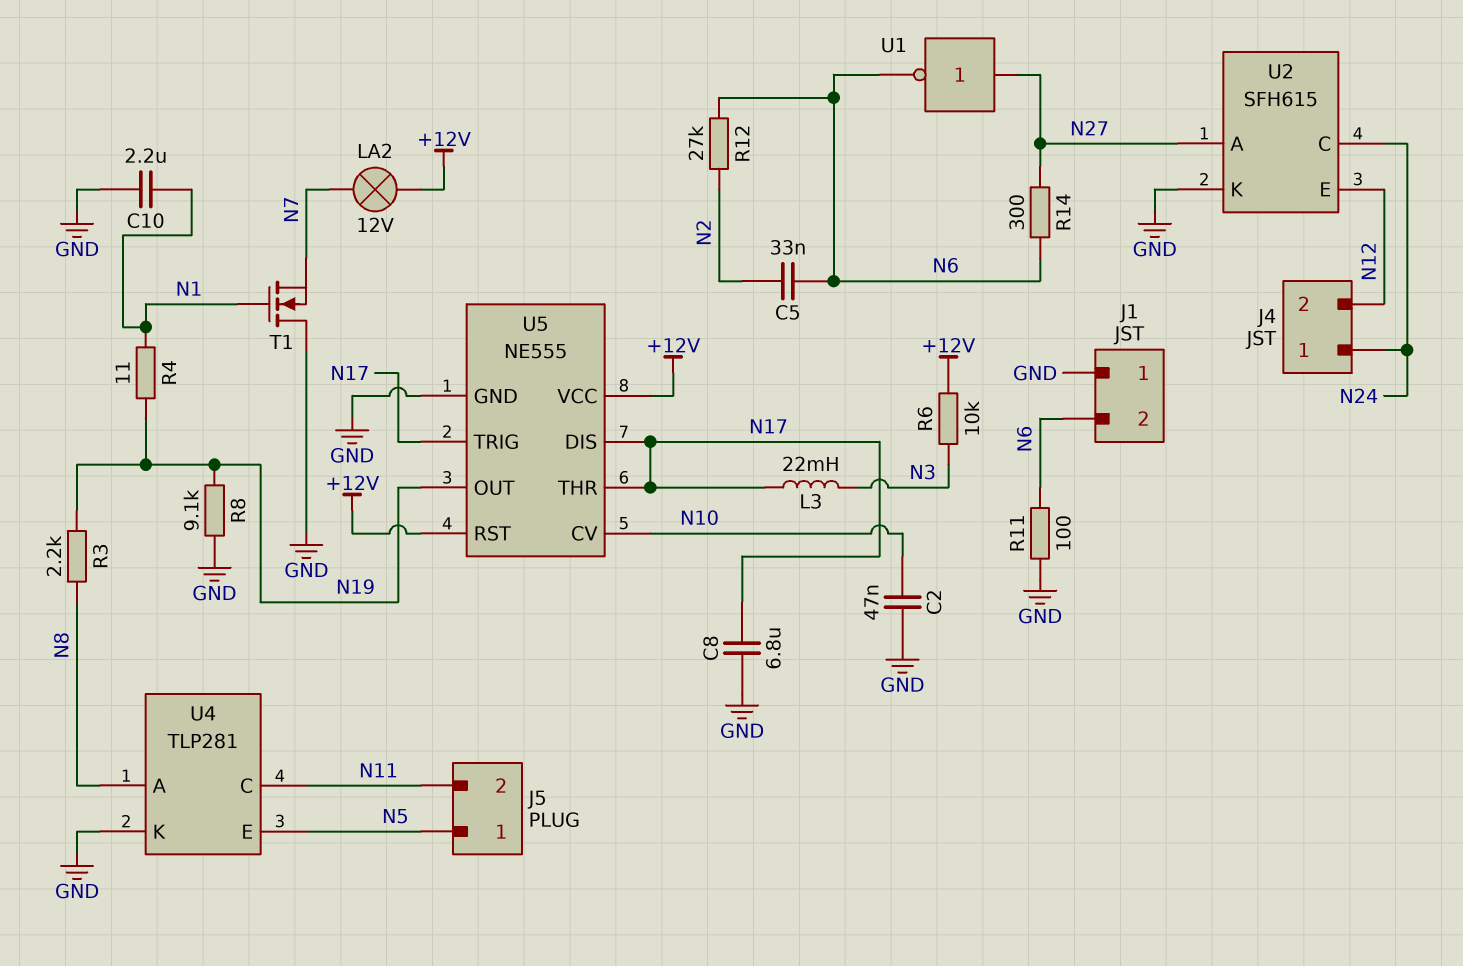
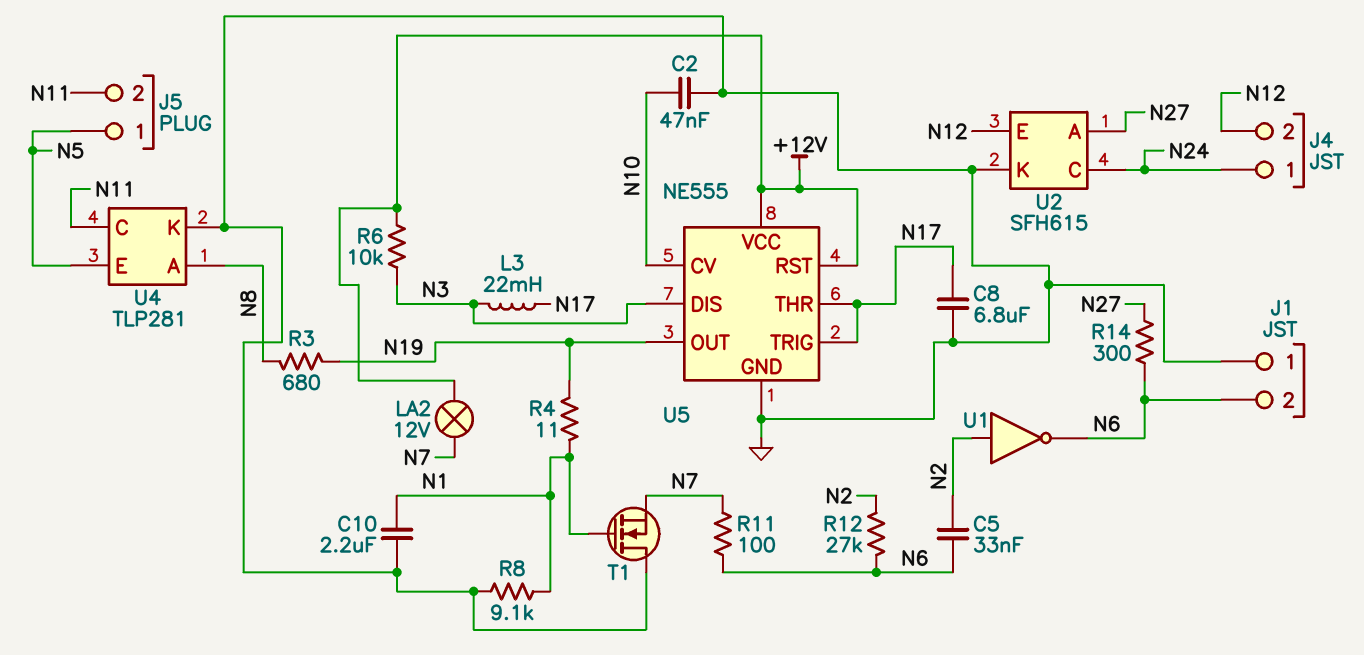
R3: 2.2k (N8, N19) -> 680 (N8, N19)
R8: 9.1k (GND, N19) -> 9.1k (GND, N1)
R11: 100 (GND, N6) -> 100 (N6, N7)
U1: NOT (in N27, out N6) -> NOT (in N2, out N6)
U5 pin DIS: N17 -> N3

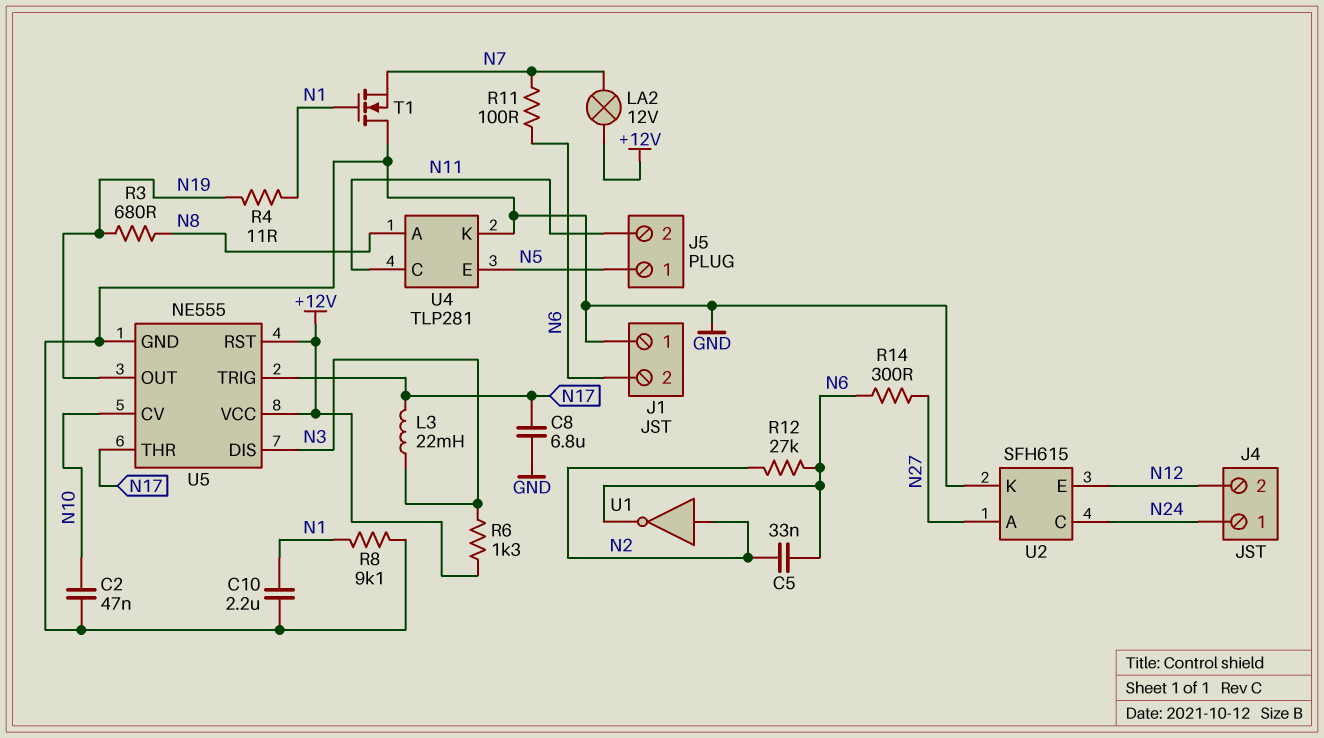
R6: 10k (+12V, N3) -> 1.3k (+12V, N3)

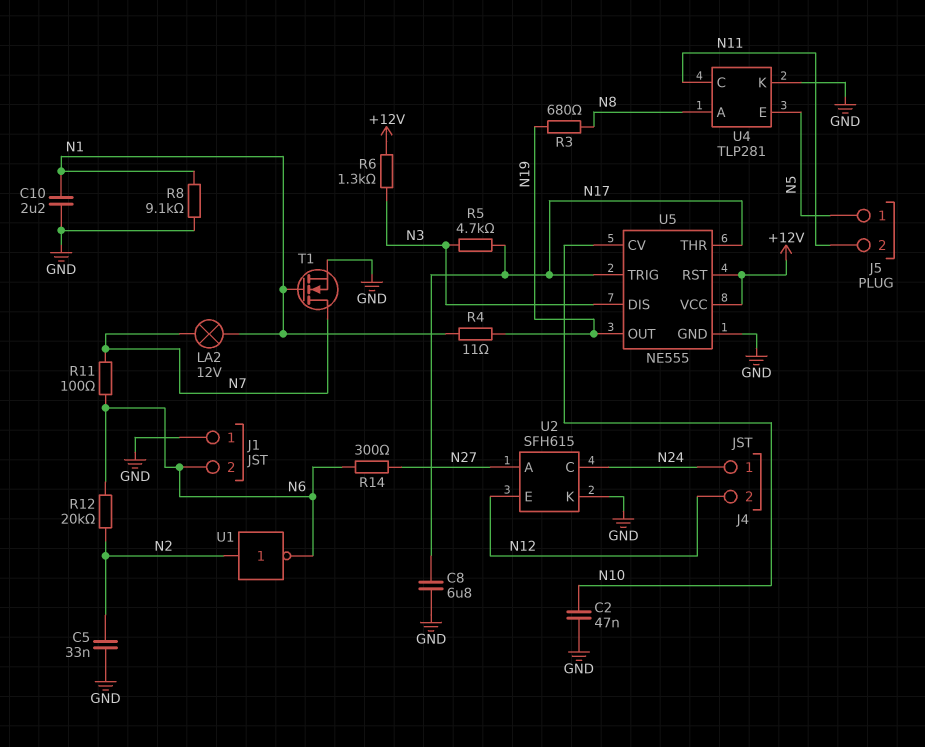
C5: 33nF (N2, N6) -> 33nF (GND, N2)
L3: 22mH (N3, N17) -> none
LA2: lamp 12V (+12V, N7) -> lamp 12V (N1, N7)
R5: none -> 4.7k (N3, N17)
R12: 27k (N2, N6) -> 20k (N2, N6)
T1: NMOS (G N1, D GND, S N7) -> NMOS (G N1, D N7, S GND)

